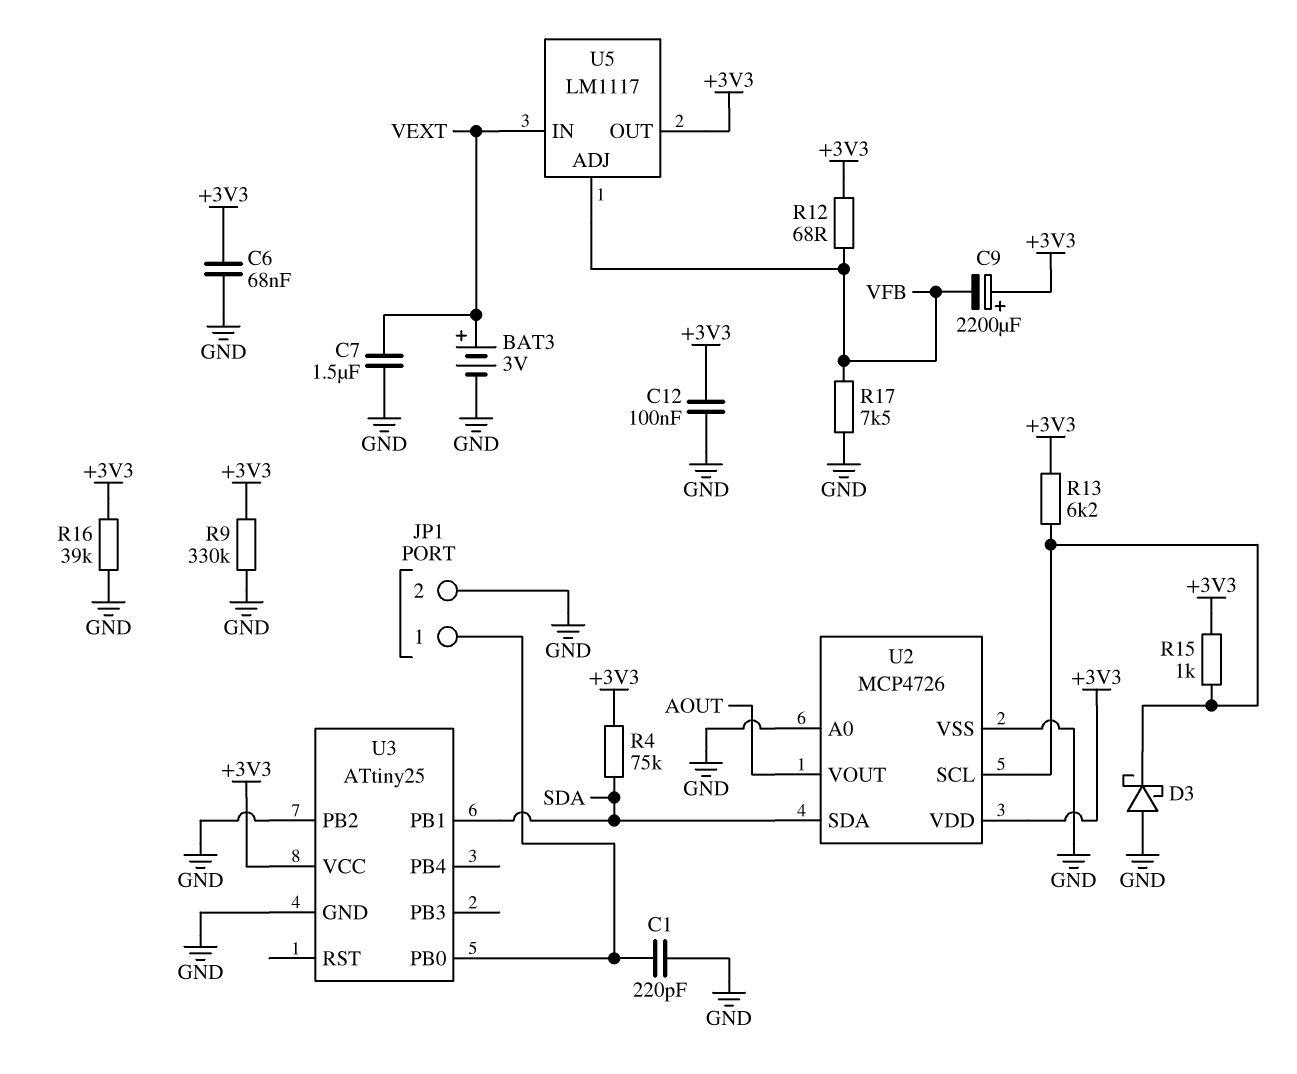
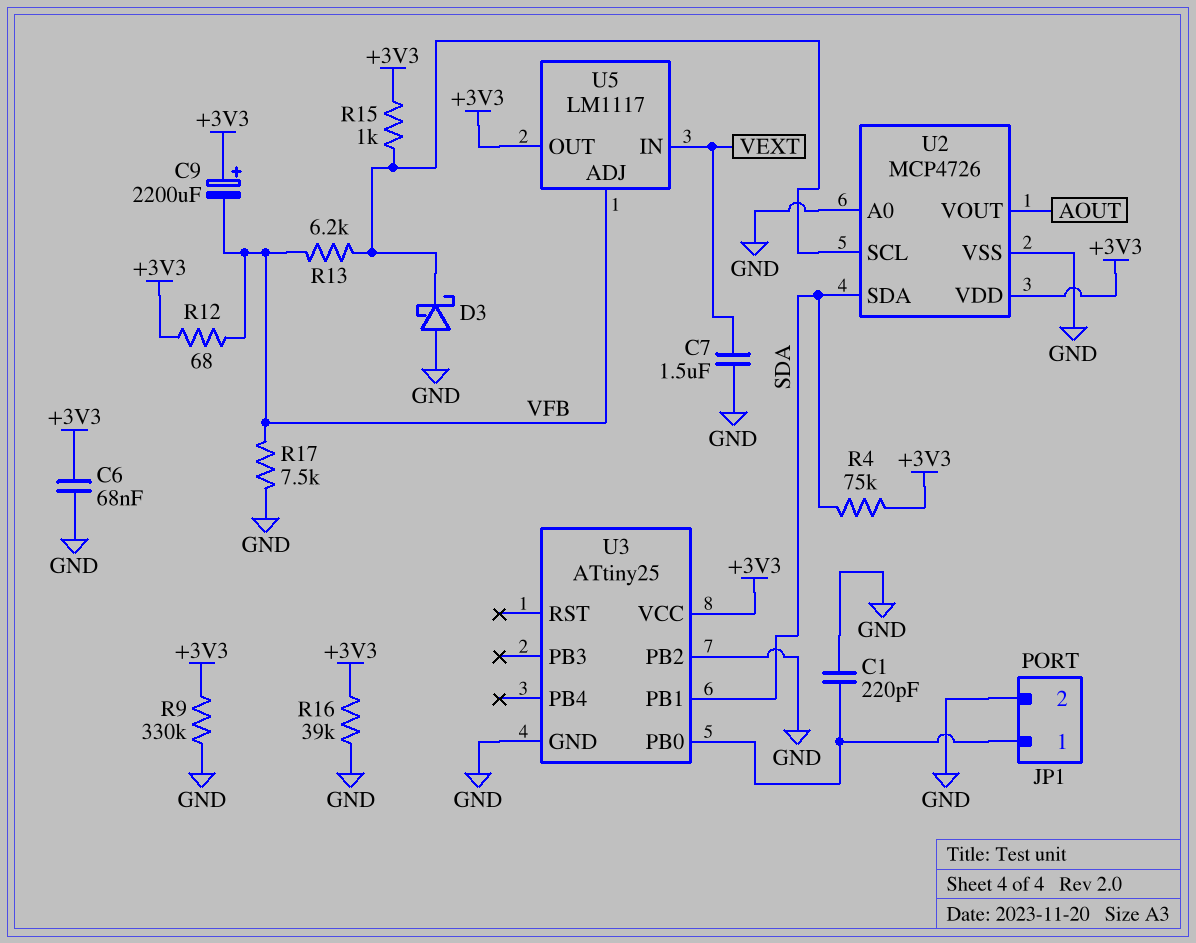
BAT3: 3V (plus VEXT, minus GND) -> none
C12: 100nF (+3V3, GND) -> none
R13: 6.2k (+3V3, U2/SCL) -> 6.2k (U2/SCL, VFB)

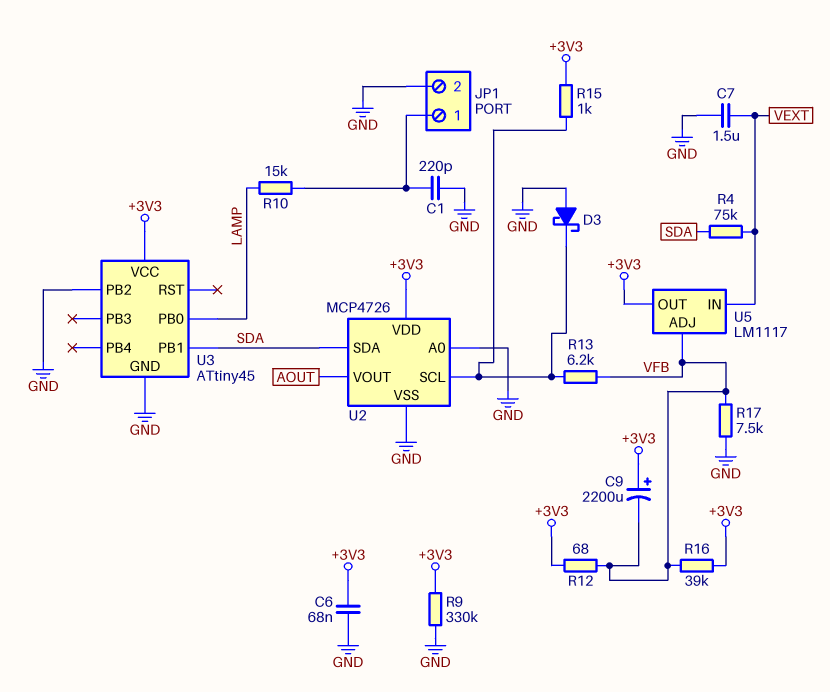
R4: 75k (+3V3, SDA) -> 75k (SDA, VEXT)
R10: none -> 15k (JP1/1, LAMP)
R16: 39k (+3V3, GND) -> 39k (+3V3, VFB)
U3: ATtiny25 -> ATtiny45
U3 pin PB0: JP1/1 -> LAMP

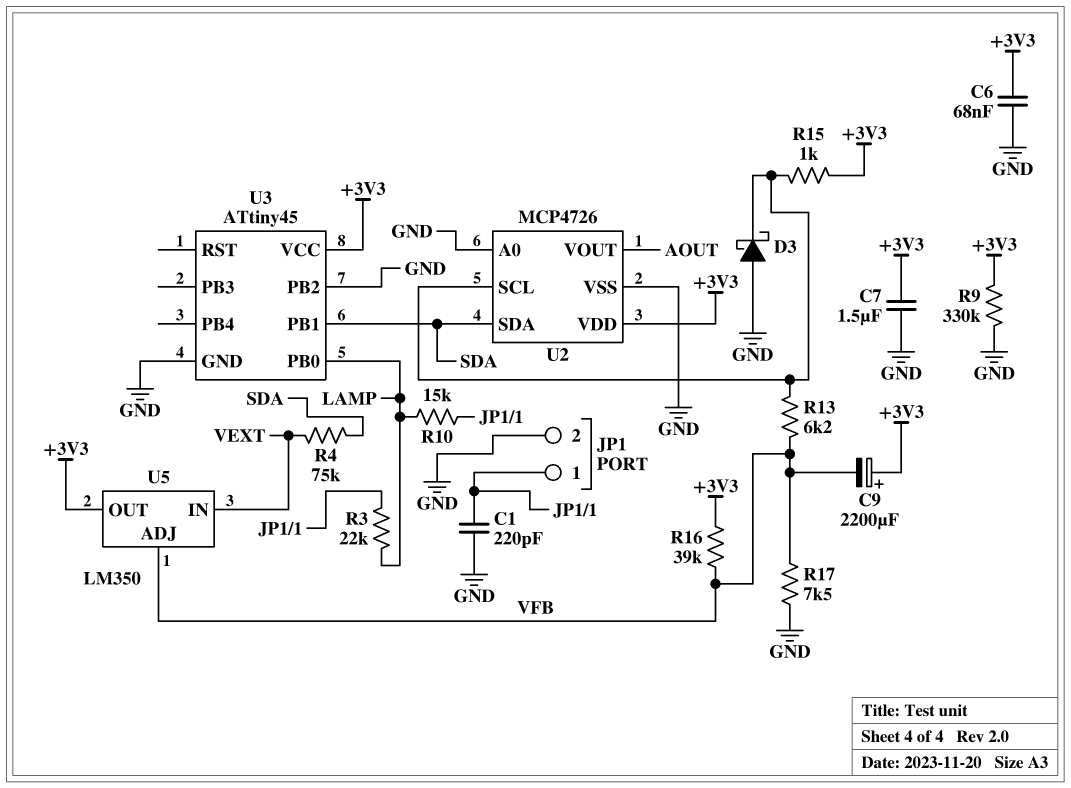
C7: 1.5uF (GND, VEXT) -> 1.5uF (+3V3, GND)
R3: none -> 22k (JP1/1, LAMP)
R12: 68 (+3V3, VFB) -> none
U5: LM1117 -> LM350

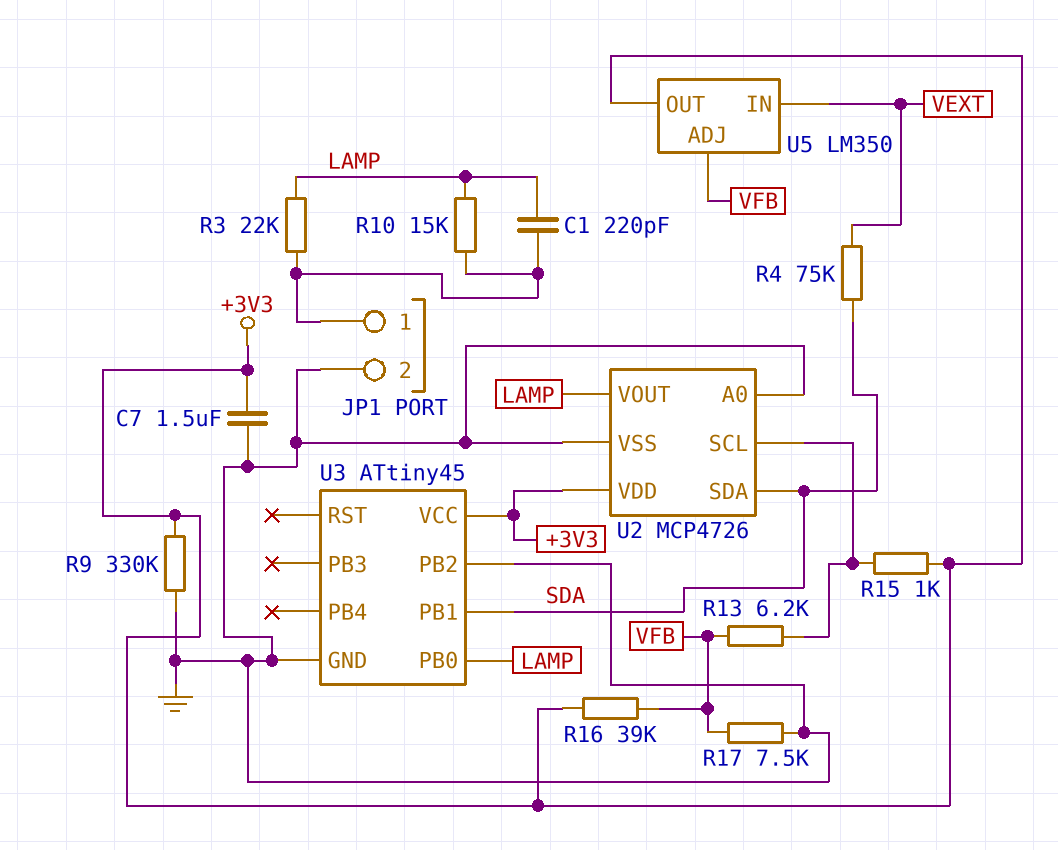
C1: 220pF (GND, JP1/1) -> 220pF (JP1/1, LAMP)
C6: 68nF (+3V3, GND) -> none
C9: 2200uF (plus +3V3, minus VFB) -> none
D3: schottky (A GND, K U2/SCL) -> none
U2 pin VOUT: AOUT -> LAMP

